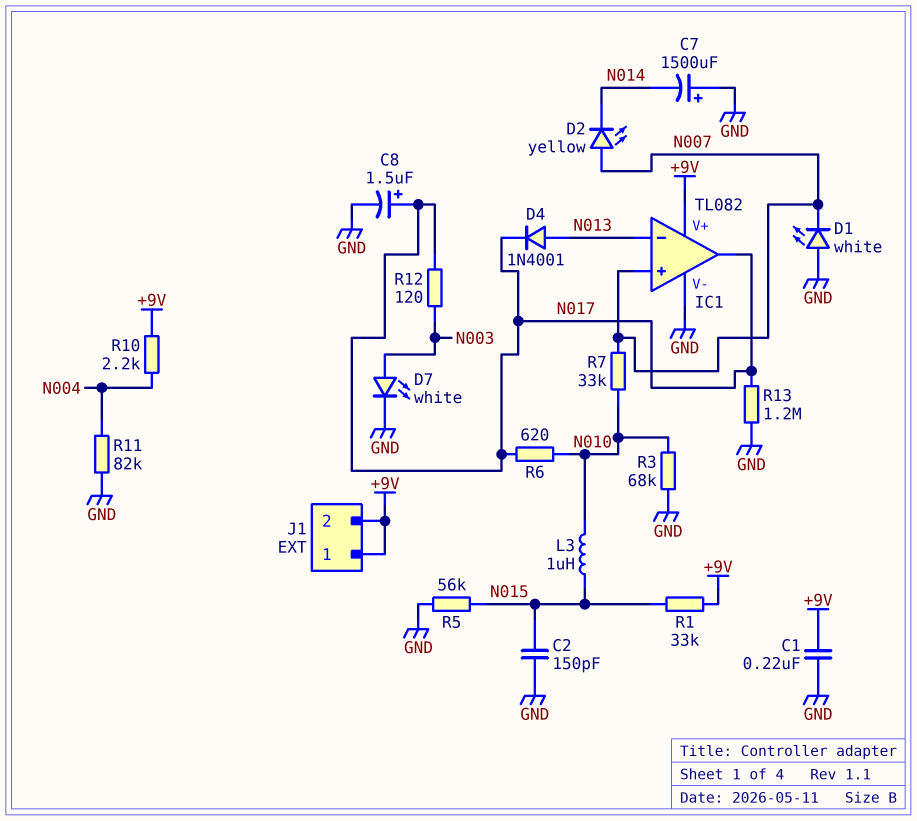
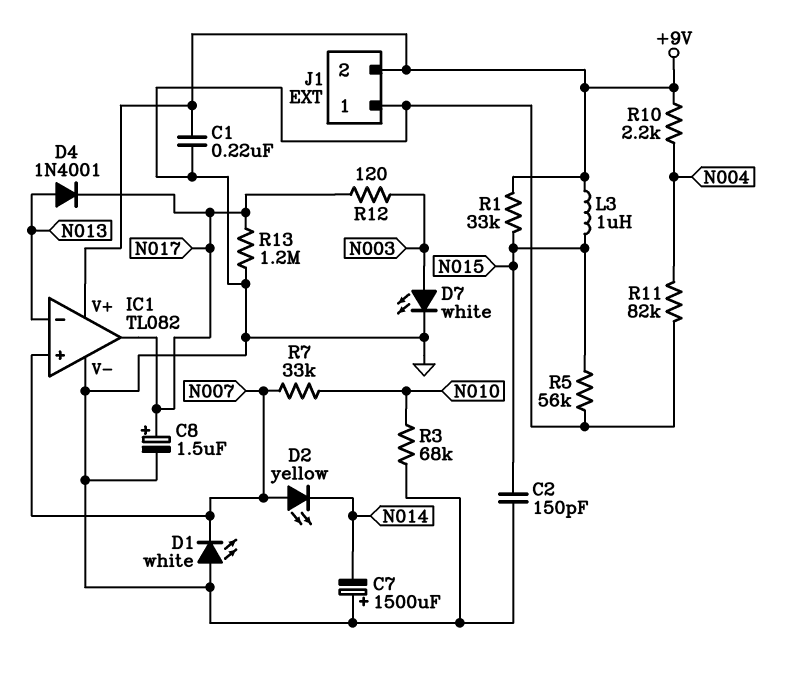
J1 pin 1: +9V -> GND
L3: 1uH (N010, N015) -> 1uH (+9V, N015)
R6: 620 (N010, N017) -> none

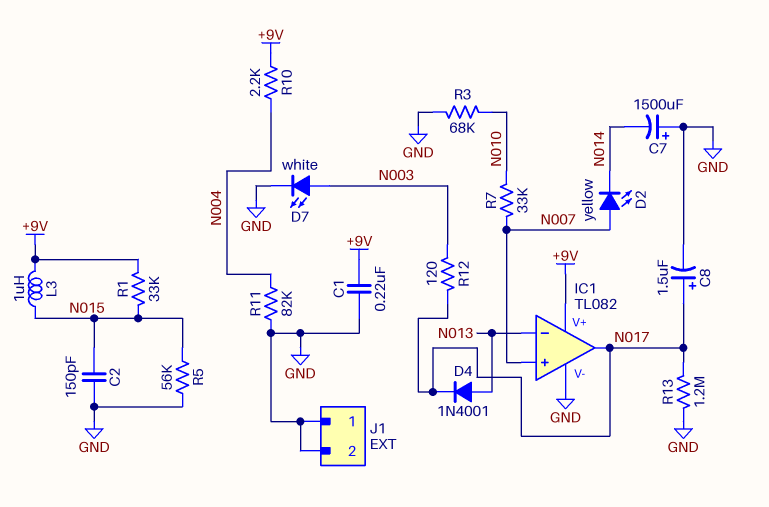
D1: LED white (A GND, K N007) -> none
J1 pin 2: +9V -> GND

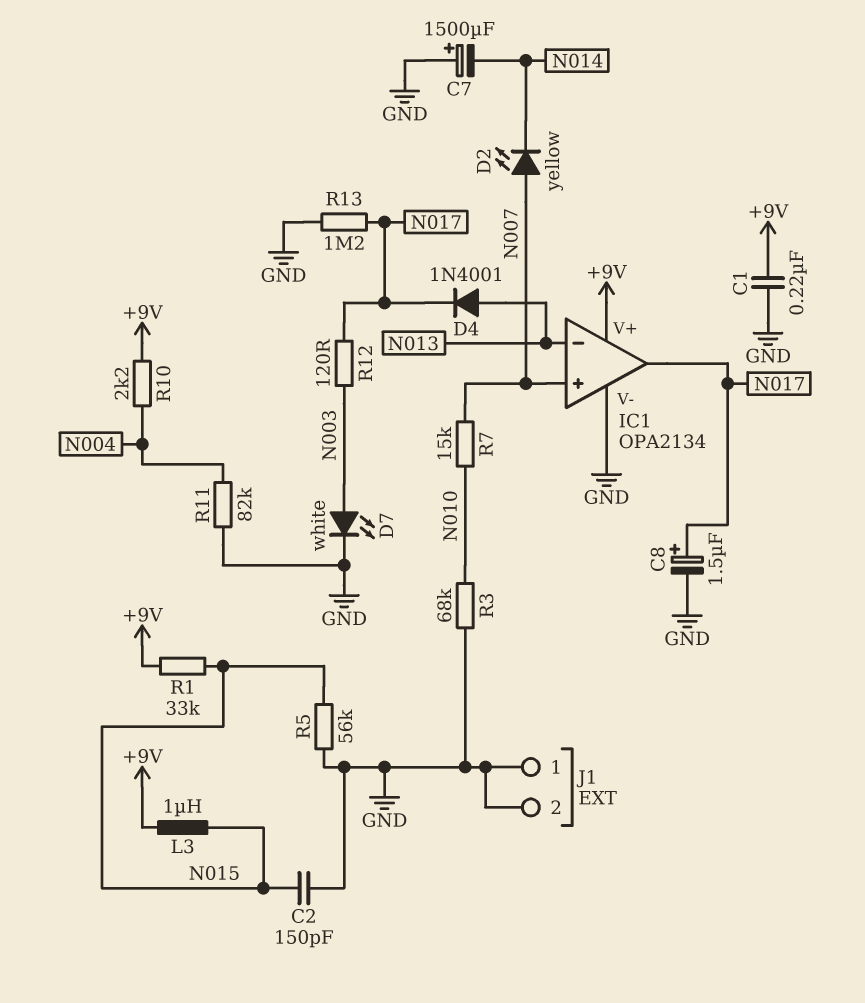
IC1: TL082 -> OPA2134
R7: 33k (N007, N010) -> 15k (N007, N010)

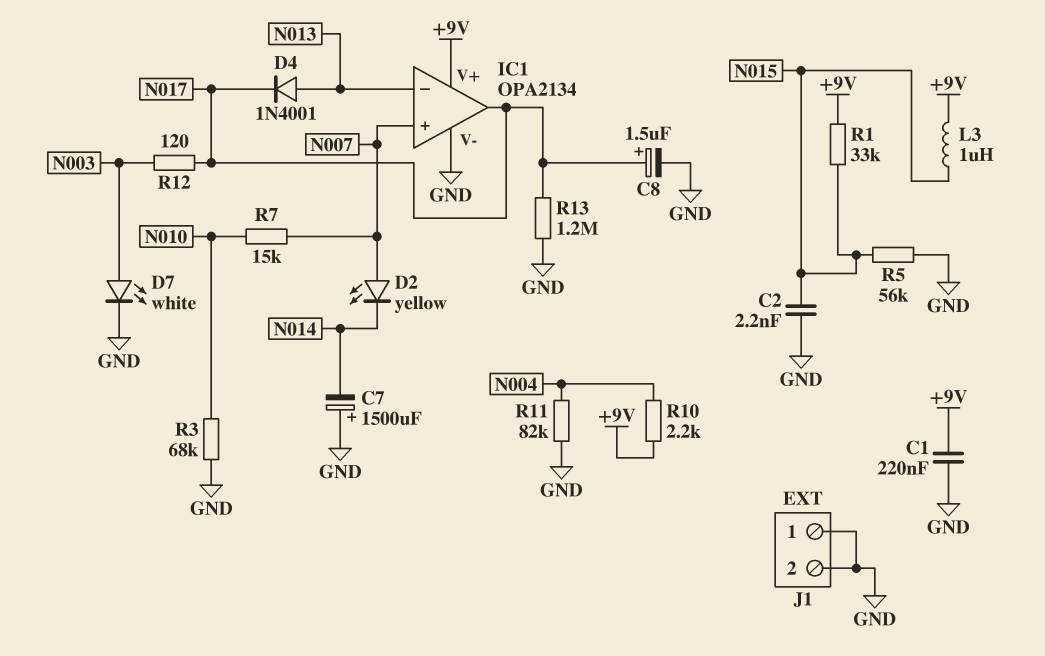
C2: 150pF (GND, N015) -> 2.2nF (GND, N015)

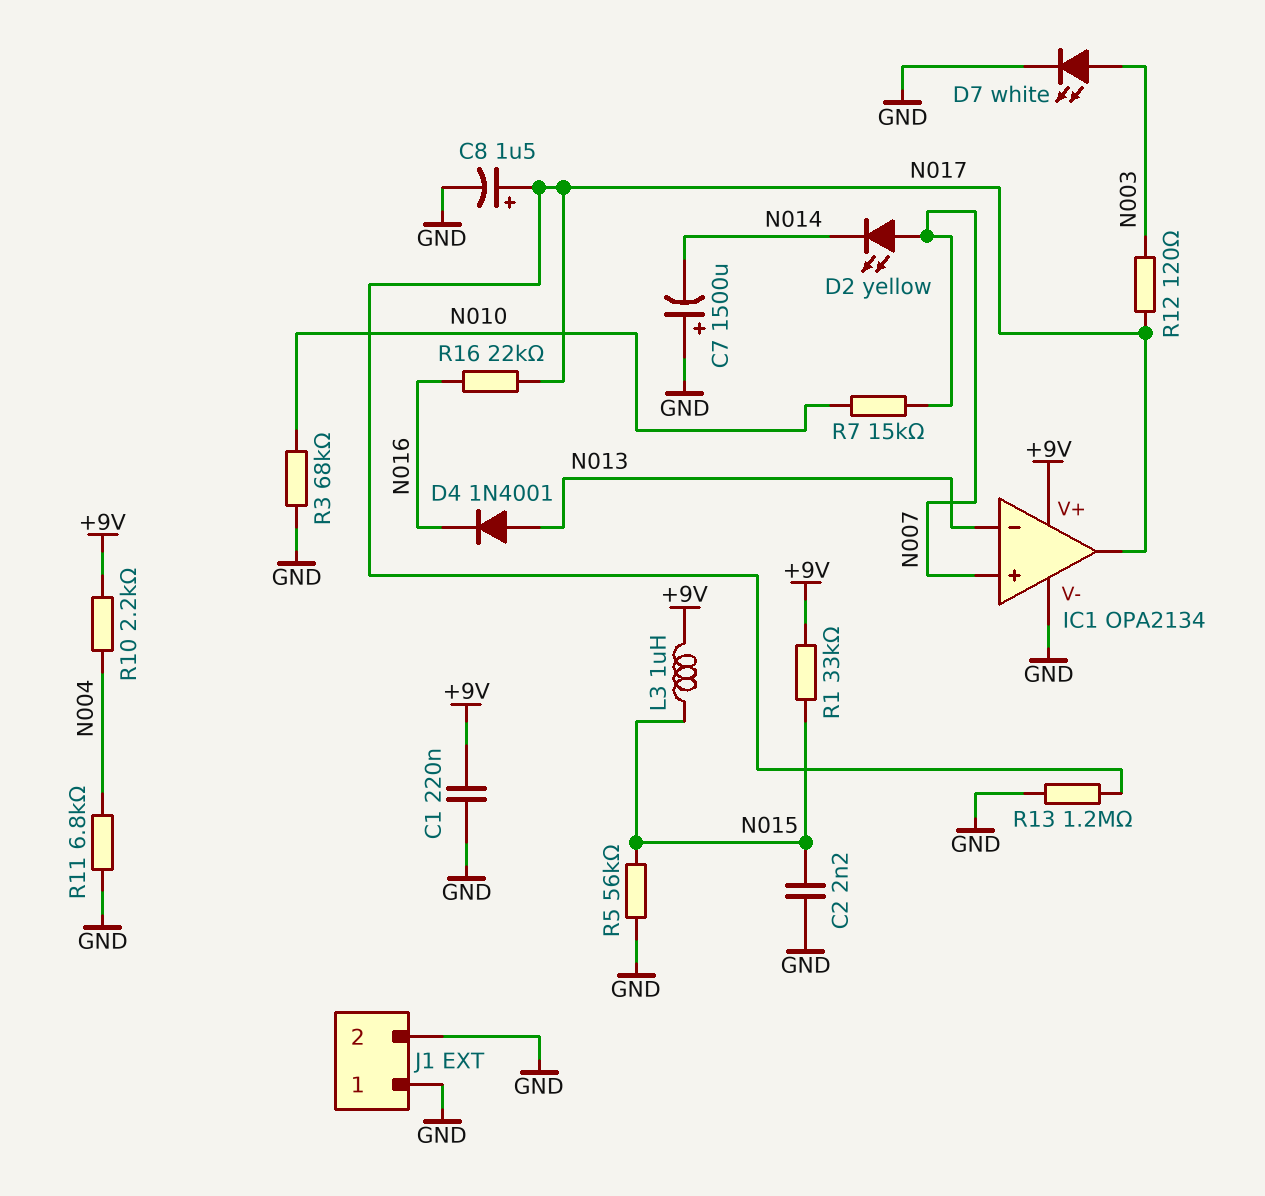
D4: diode 1N4001 (A N013, K N017) -> diode 1N4001 (A N013, K N016)
R11: 82k (GND, N004) -> 6.8k (GND, N004)
R16: none -> 22k (N016, N017)

